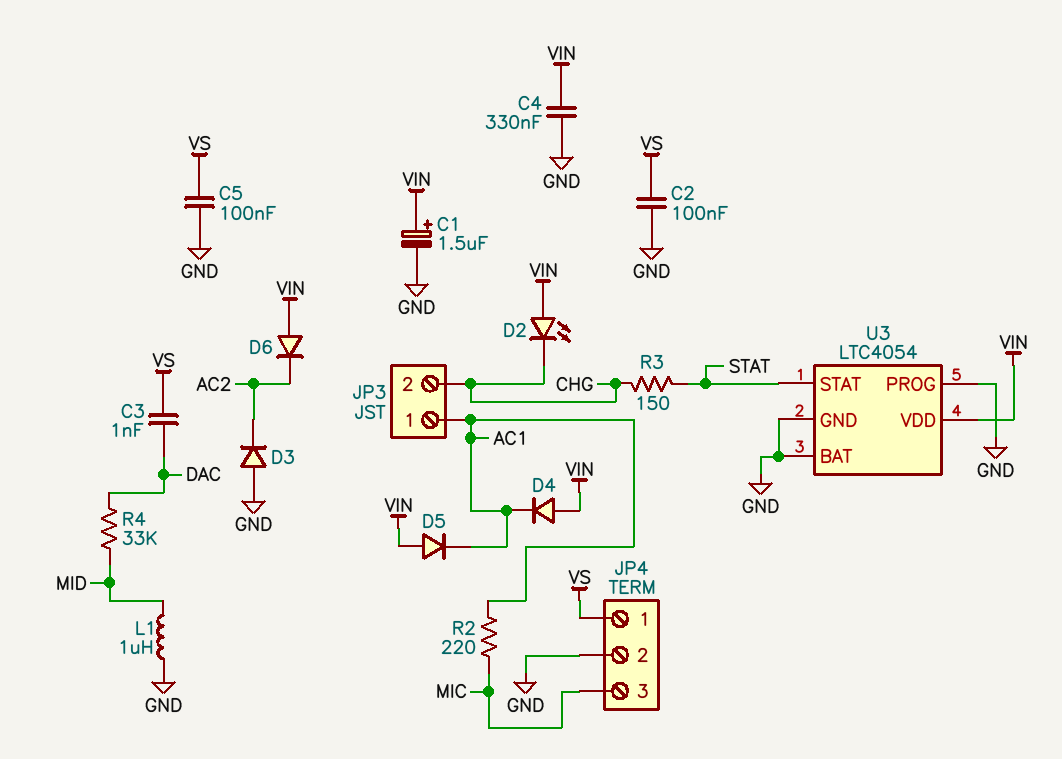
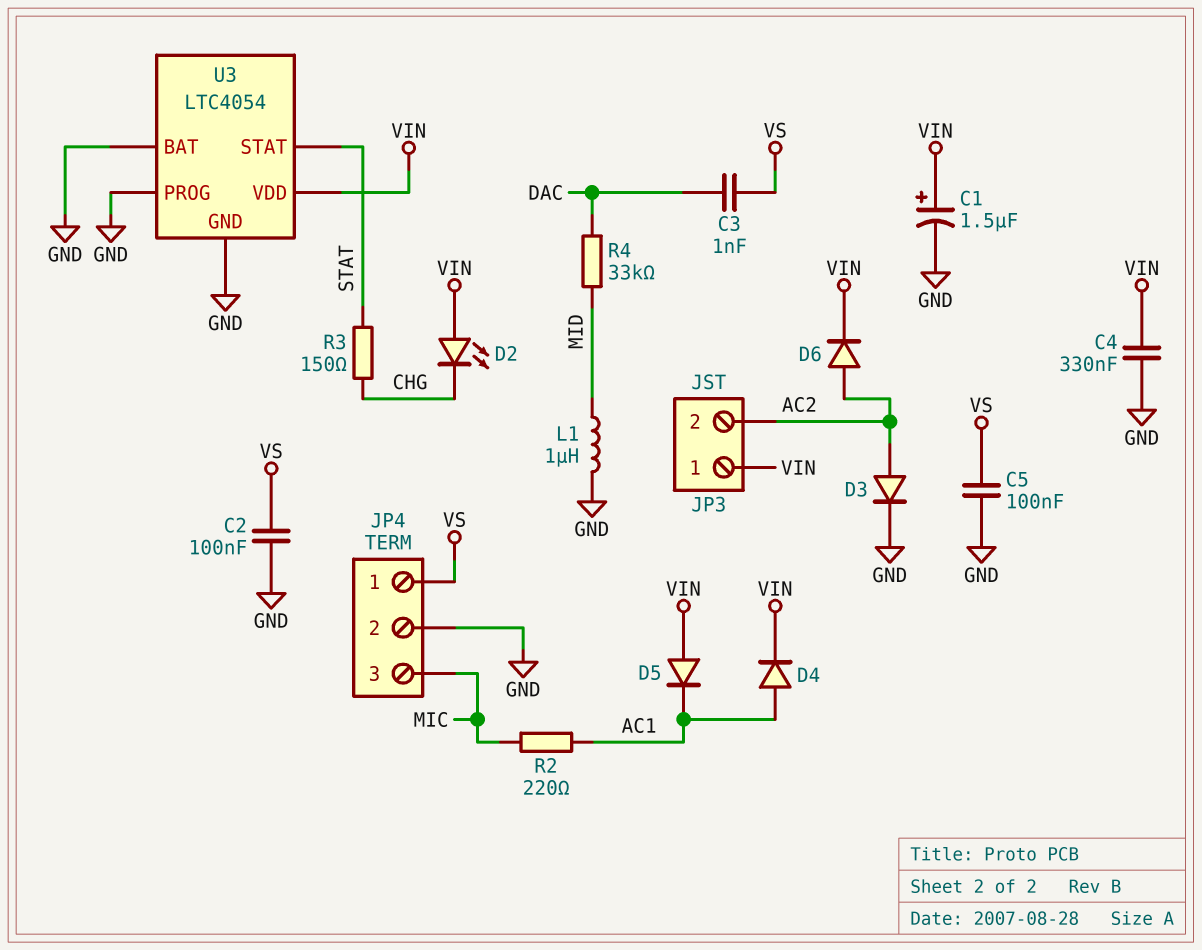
D3: diode (A GND, K AC2) -> diode (A AC2, K GND)
D4: diode (A VIN, K AC1) -> diode (A AC1, K VIN)
D6: diode (A VIN, K AC2) -> diode (A AC2, K VIN)
JP3 pin 1: AC1 -> VIN
JP3 pin 2: CHG -> AC2

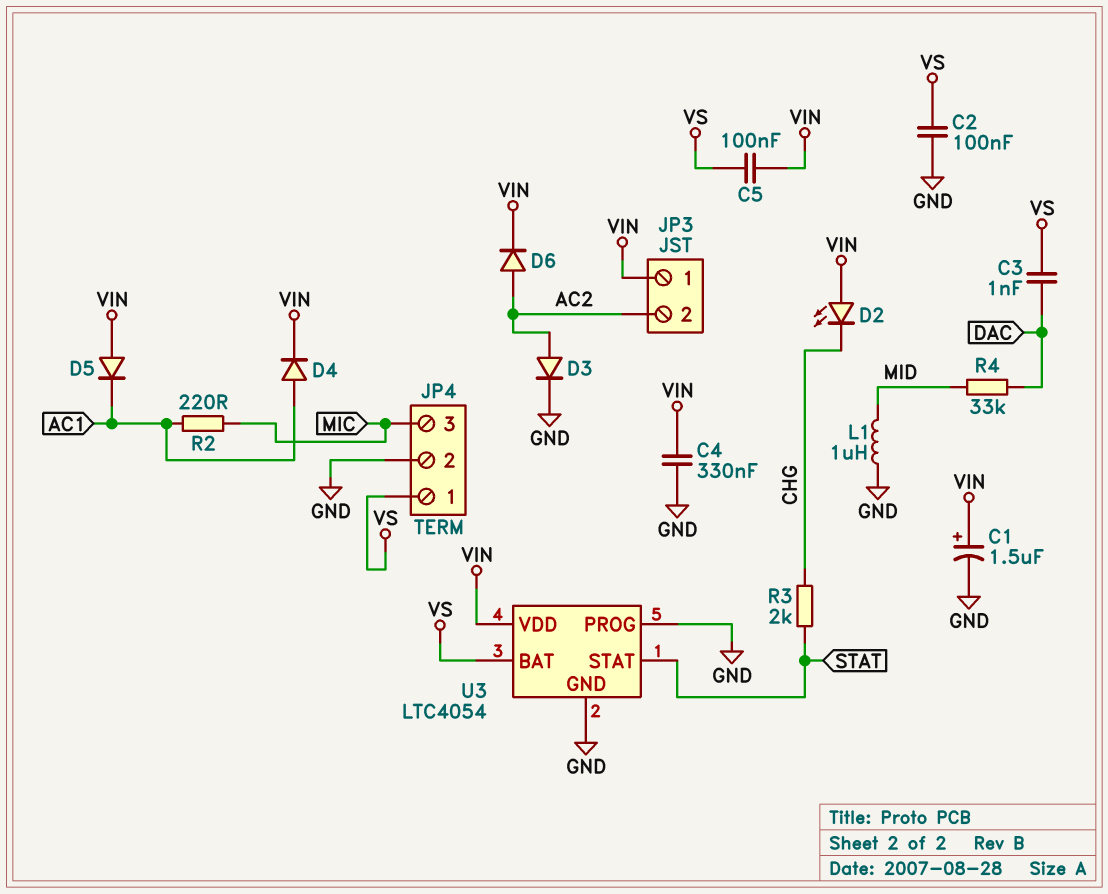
C5: 100nF (GND, VS) -> 100nF (VIN, VS)
R3: 150 (CHG, STAT) -> 2k (CHG, STAT)
U3 pin BAT: GND -> VS

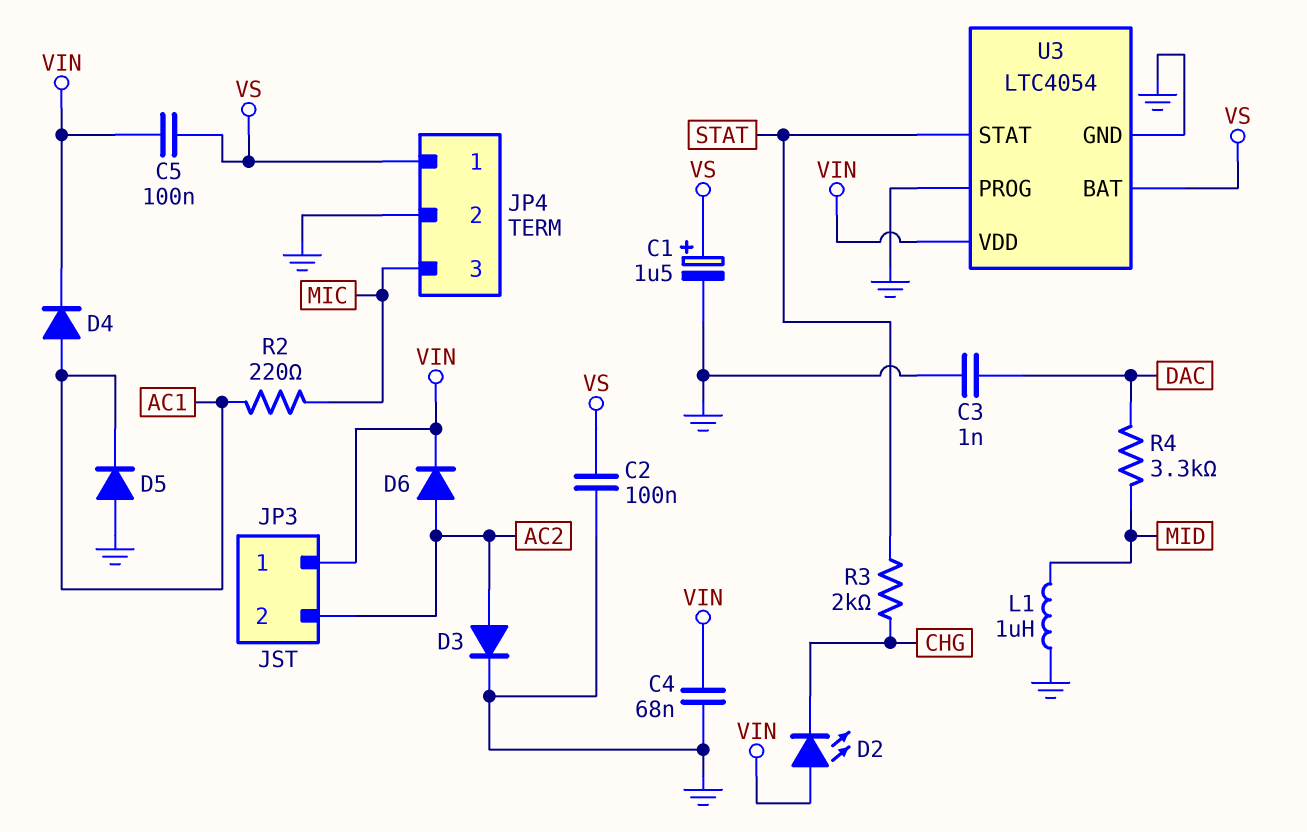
C1: 1.5uF (plus VIN, minus GND) -> 1.5uF (plus VS, minus GND)
C3: 1nF (DAC, VS) -> 1nF (DAC, GND)
C4: 330nF (GND, VIN) -> 68nF (GND, VIN)
D5: diode (A VIN, K AC1) -> diode (A GND, K AC1)
R4: 33k (DAC, MID) -> 3.3k (DAC, MID)

